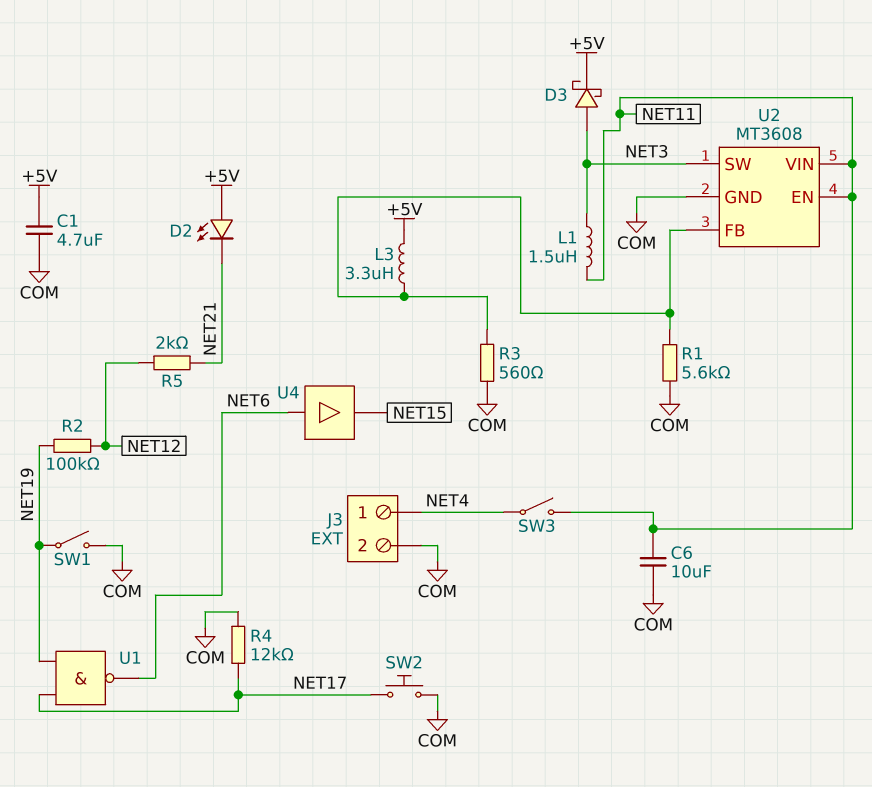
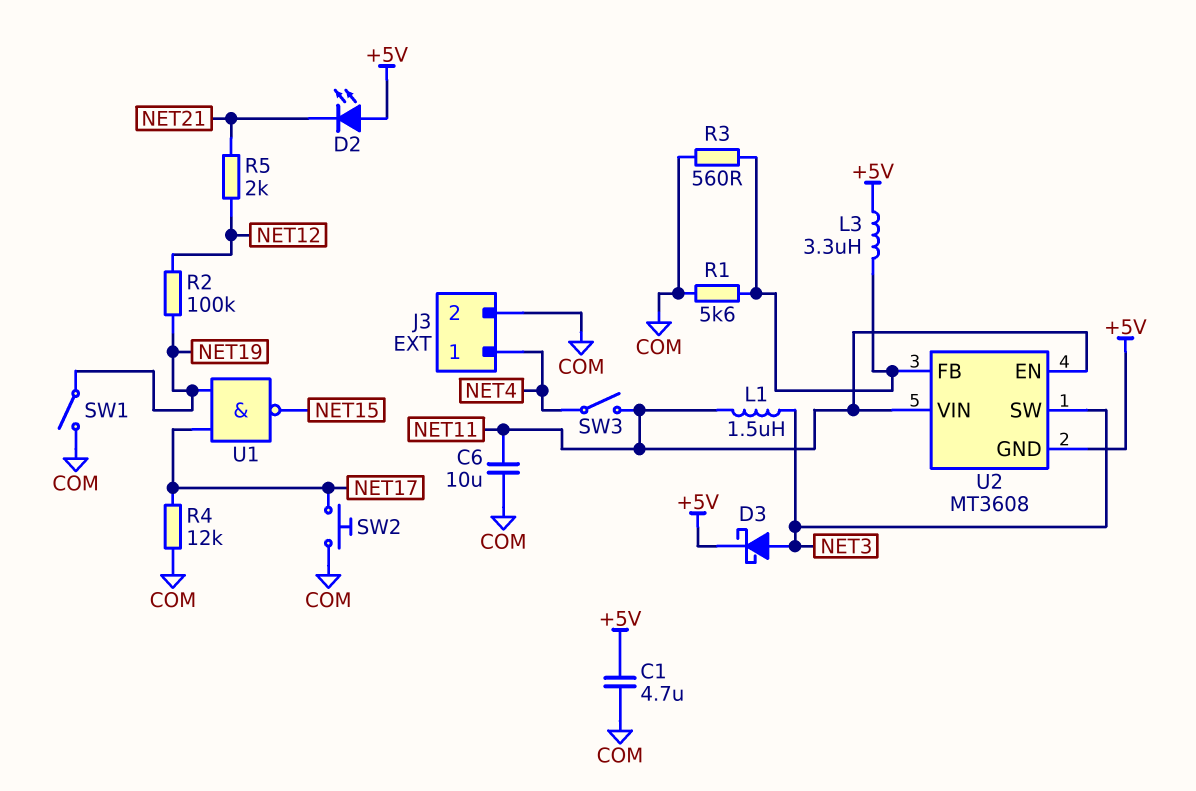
U1: NAND (in NET17, in NET19, out NET6) -> NAND (in NET17, in NET19, out NET15)
U2 pin GND: COM -> +5V
U4: buffer (in NET6, out NET15) -> none

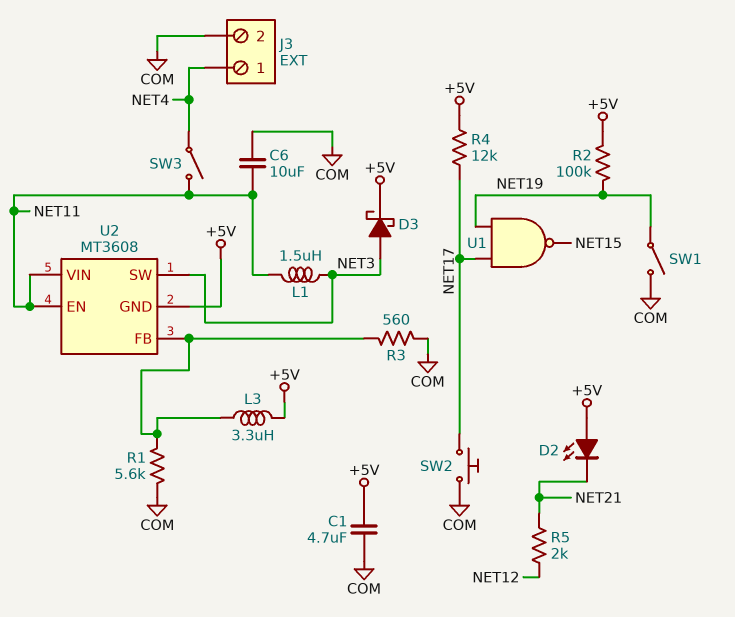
R2: 100k (NET12, NET19) -> 100k (+5V, NET19)
R4: 12k (COM, NET17) -> 12k (+5V, NET17)

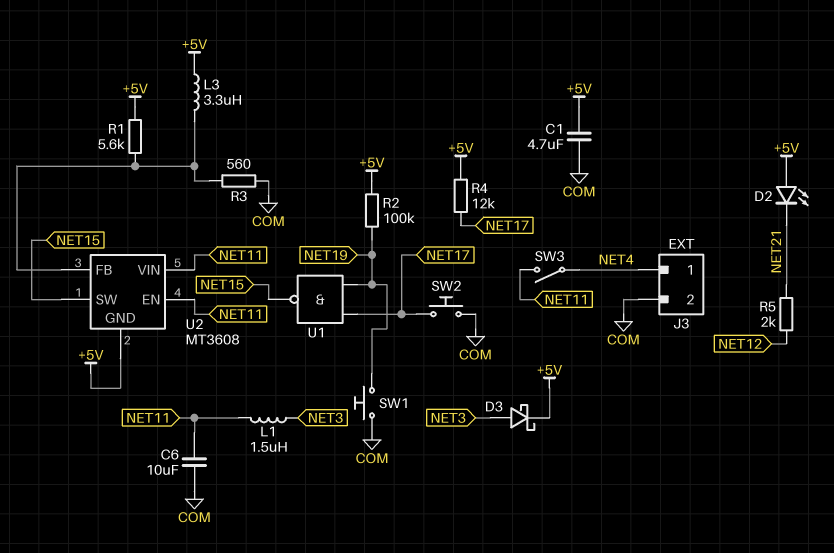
R1: 5.6k (COM, U2/FB) -> 5.6k (+5V, U2/FB)
SW1: switch (COM, NET19) -> button (COM, NET19)
U2 pin SW: NET3 -> NET15

